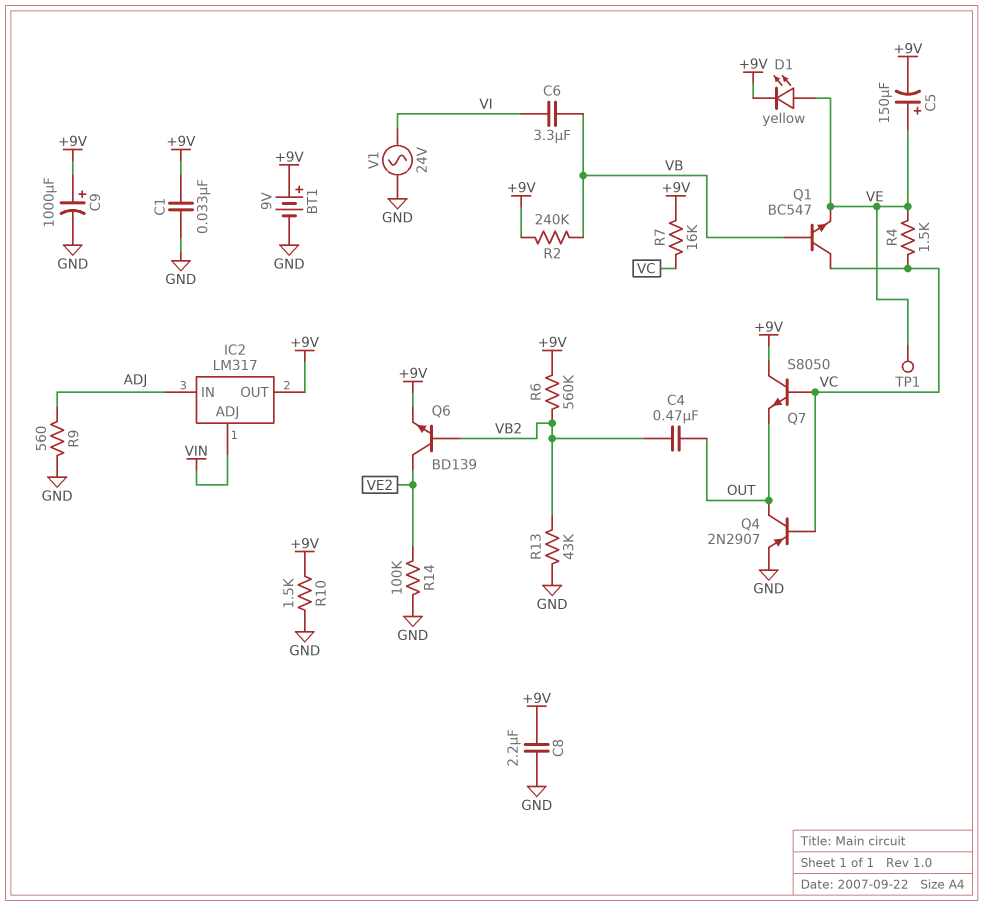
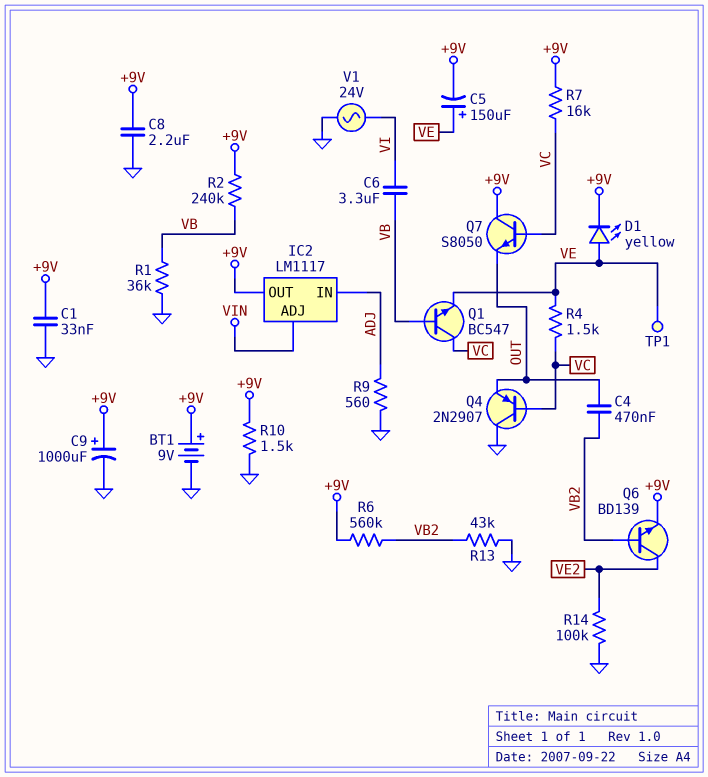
IC2: LM317 -> LM1117
Q4: PNP 2N2907 (B VC, C OUT, E GND) -> PNP 2N2907 (B VC, C GND, E OUT)
R1: none -> 36k (GND, VB)

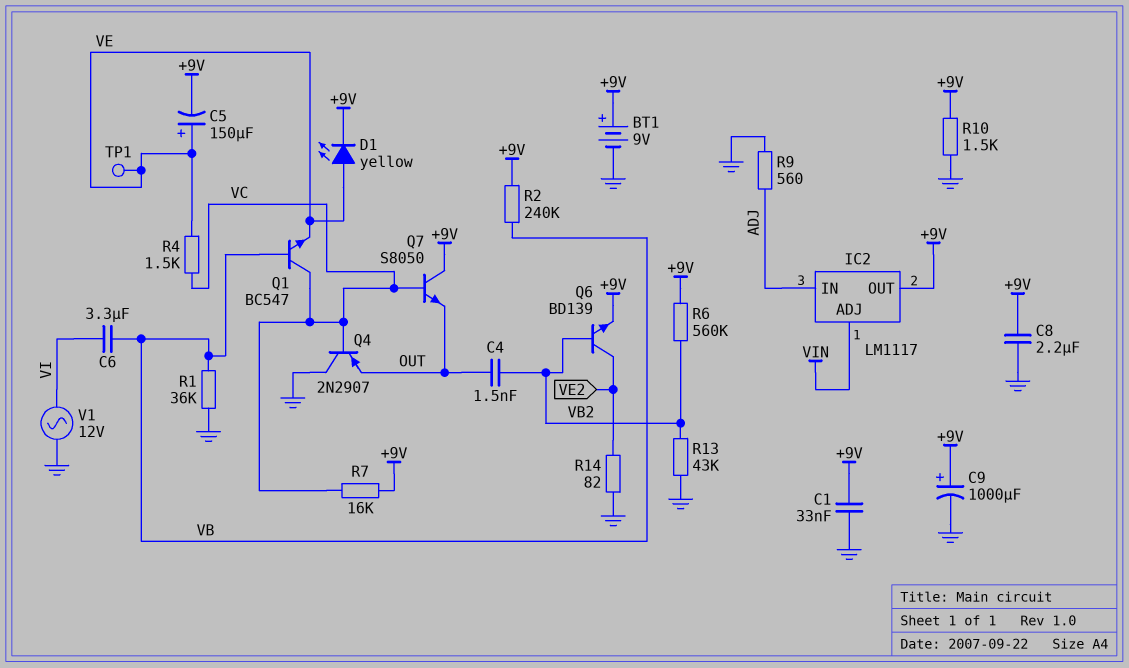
C4: 470nF (OUT, VB2) -> 1.5nF (OUT, VB2)
R14: 100k (GND, VE2) -> 82 (GND, VE2)
V1: AC 24V (GND, VI) -> AC 12V (GND, VI)

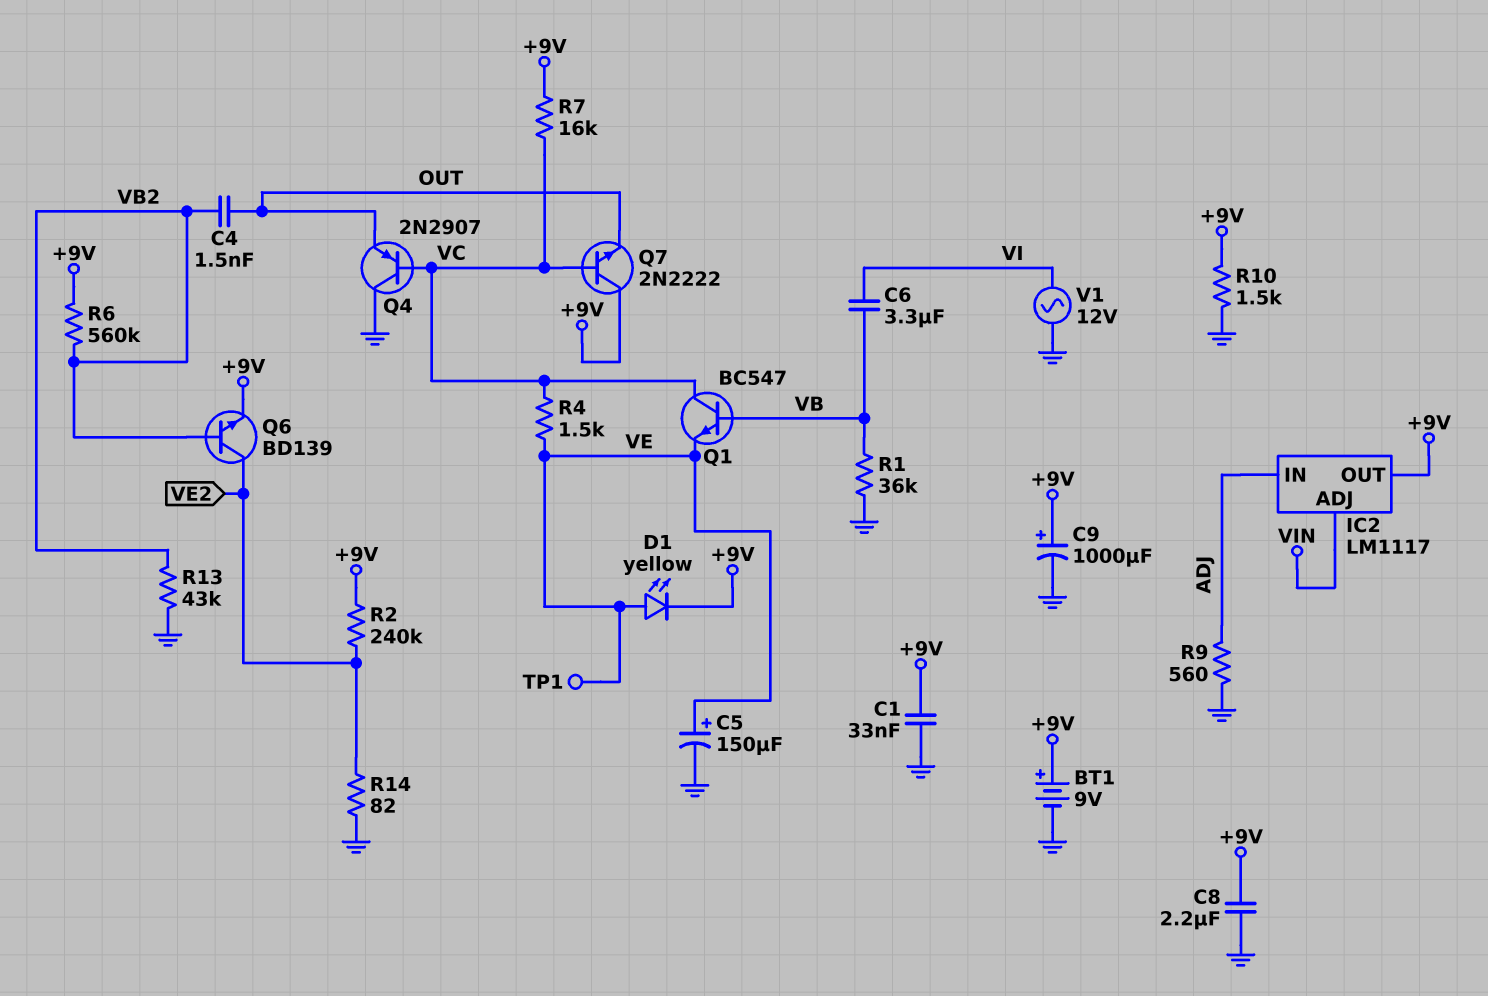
C5: 150uF (plus VE, minus +9V) -> 150uF (plus VE, minus GND)
Q7: NPN S8050 (B VC, C +9V, E OUT) -> NPN 2N2222 (B VC, C +9V, E OUT)
R2: 240k (+9V, VB) -> 240k (+9V, VE2)

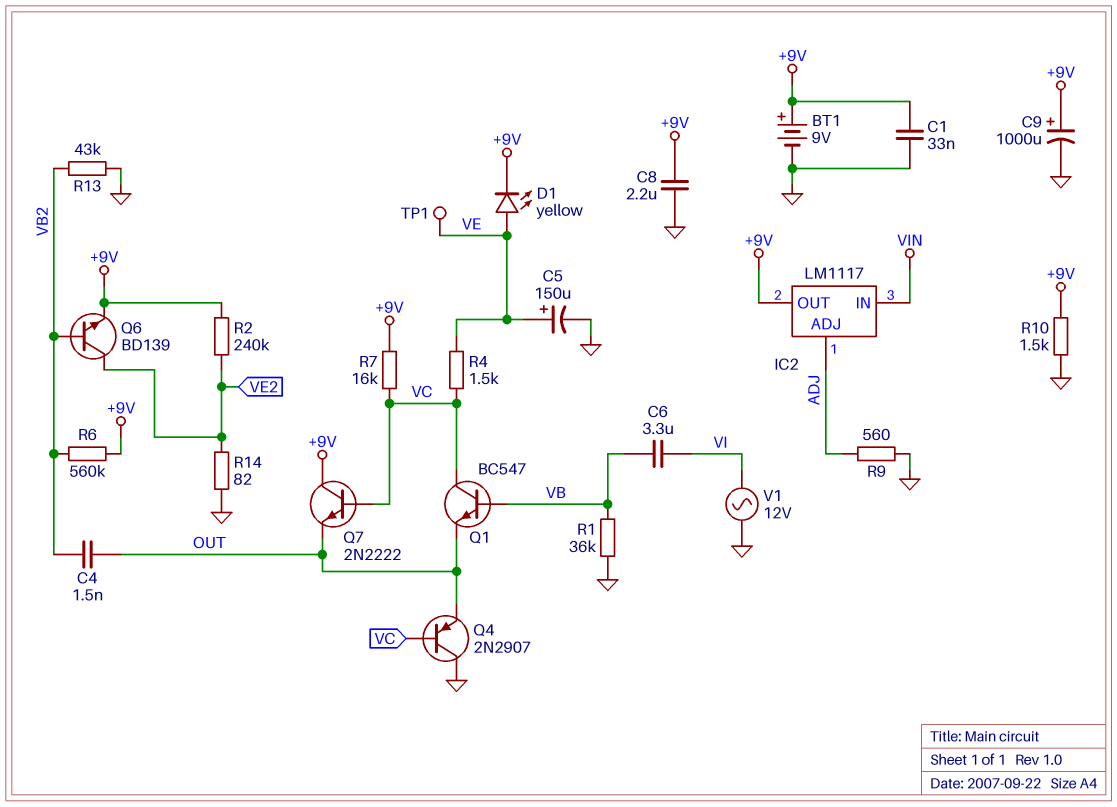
IC2 pin ADJ: VIN -> ADJ
IC2 pin IN: ADJ -> VIN
Q1: NPN BC547 (B VB, C VC, E VE) -> NPN BC547 (B VB, C VC, E OUT)

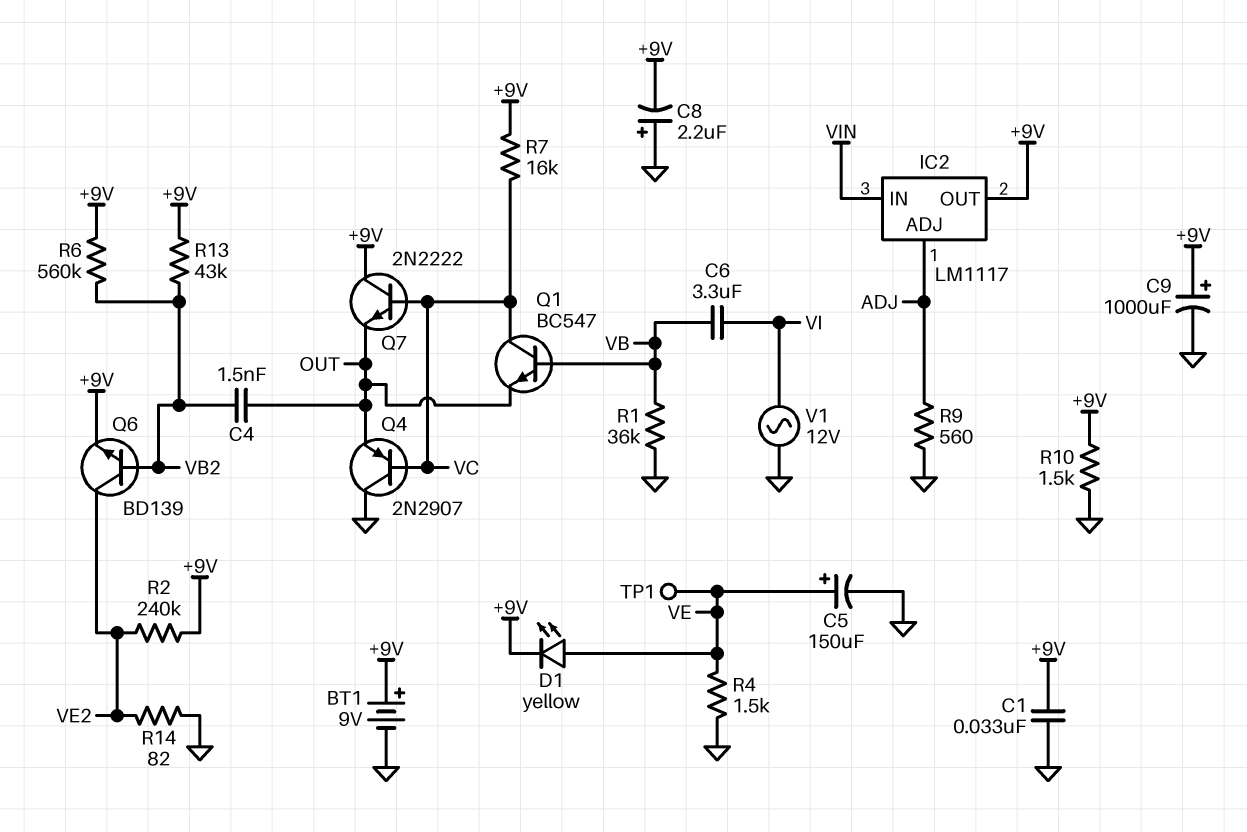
C8: 2.2uF (+9V, GND) -> 2.2uF (plus GND, minus +9V)
R4: 1.5k (VC, VE) -> 1.5k (GND, VE)
R13: 43k (GND, VB2) -> 43k (+9V, VB2)

